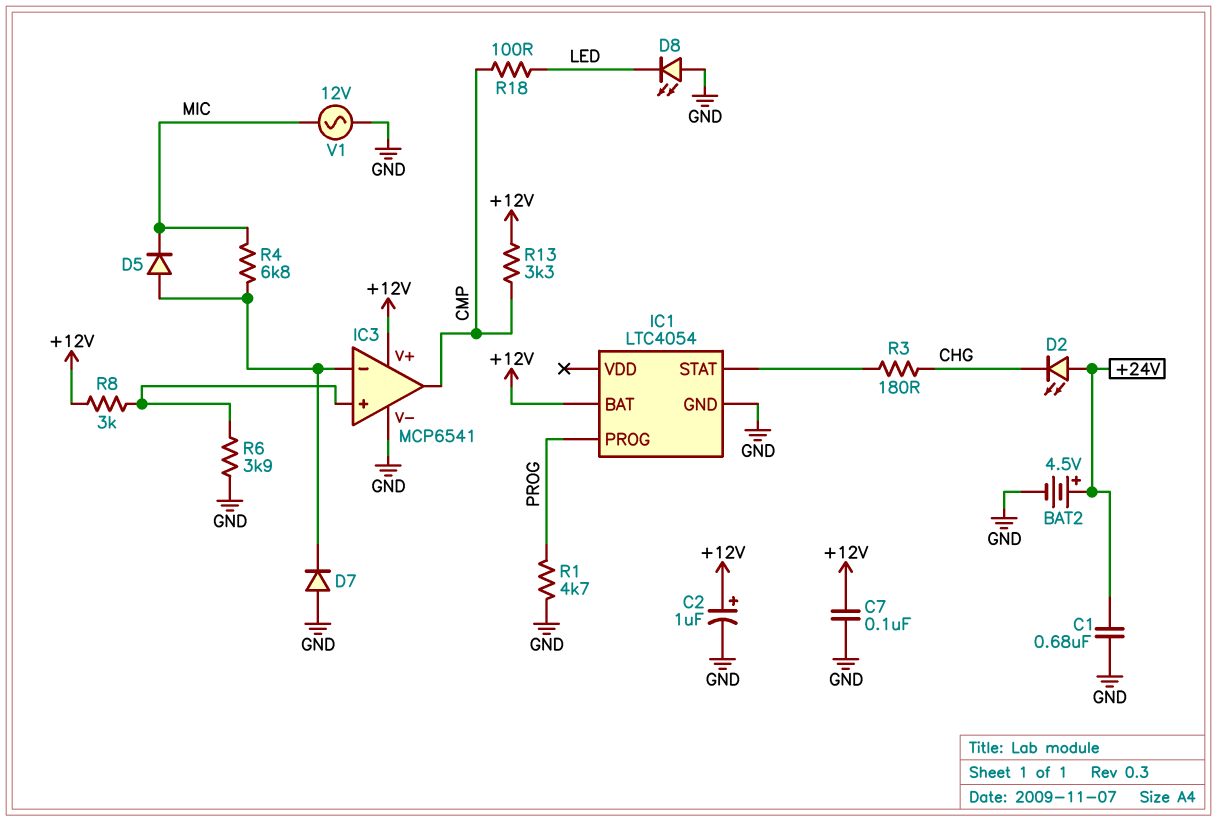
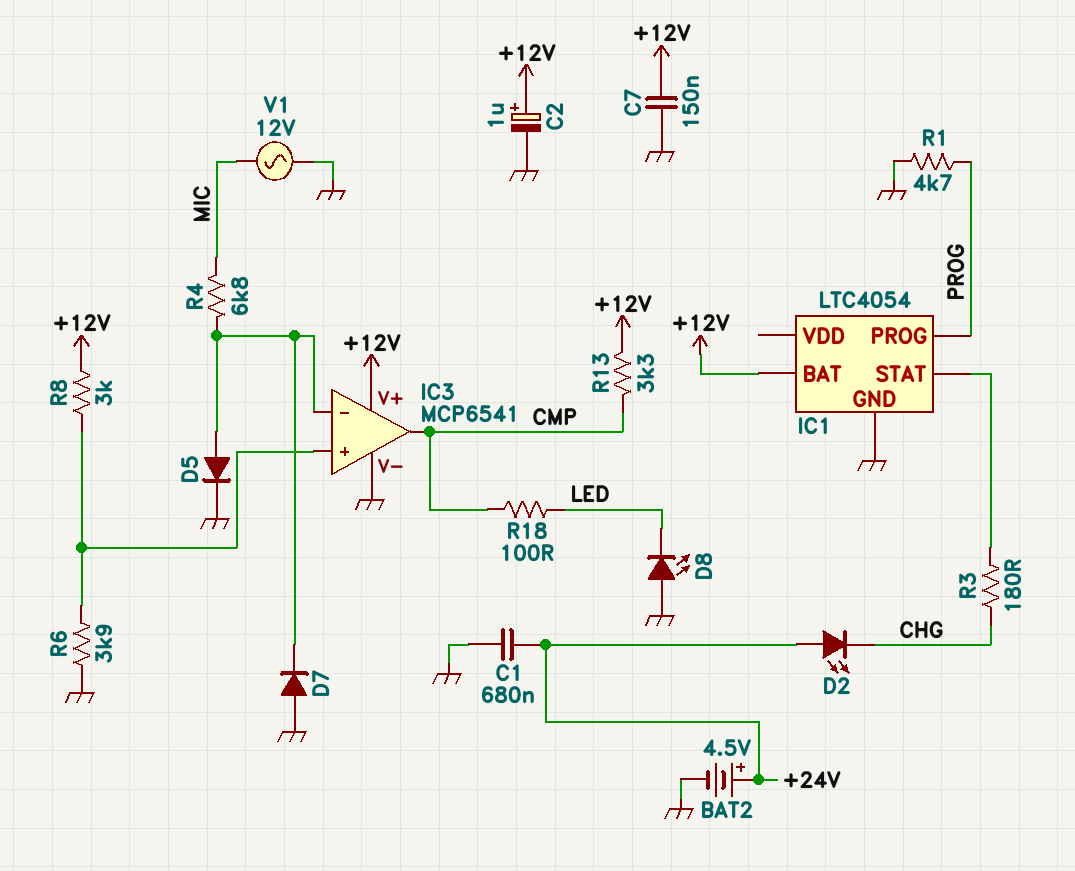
C7: 100nF (+12V, GND) -> 150nF (+12V, GND)
D5: diode (A IC3/in-, K MIC) -> diode (A IC3/in-, K GND)

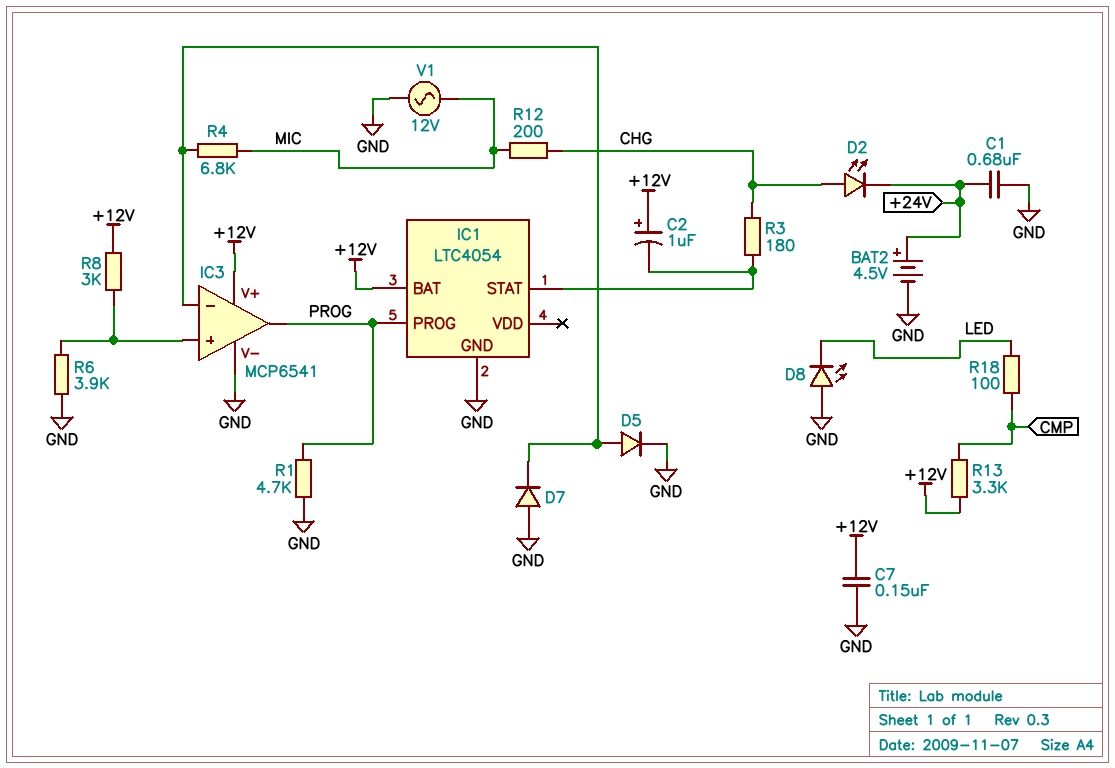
C2: 1uF (plus +12V, minus GND) -> 1uF (plus +12V, minus IC1/STAT)
D2: LED (A +24V, K CHG) -> LED (A CHG, K +24V)
IC3 pin out: CMP -> PROG
R12: none -> 200 (CHG, MIC)

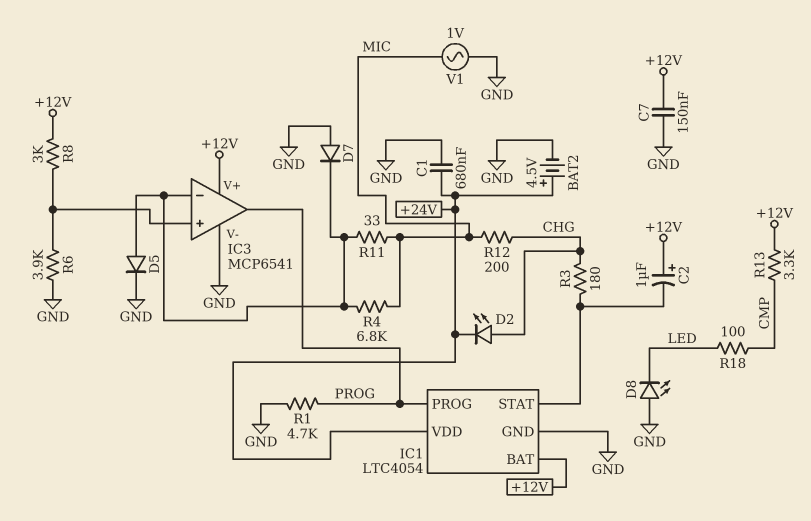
IC1 pin VDD: none -> +24V
R11: none -> 33 (IC3/in-, MIC)
V1: AC 12V (GND, MIC) -> AC 1V (GND, MIC)

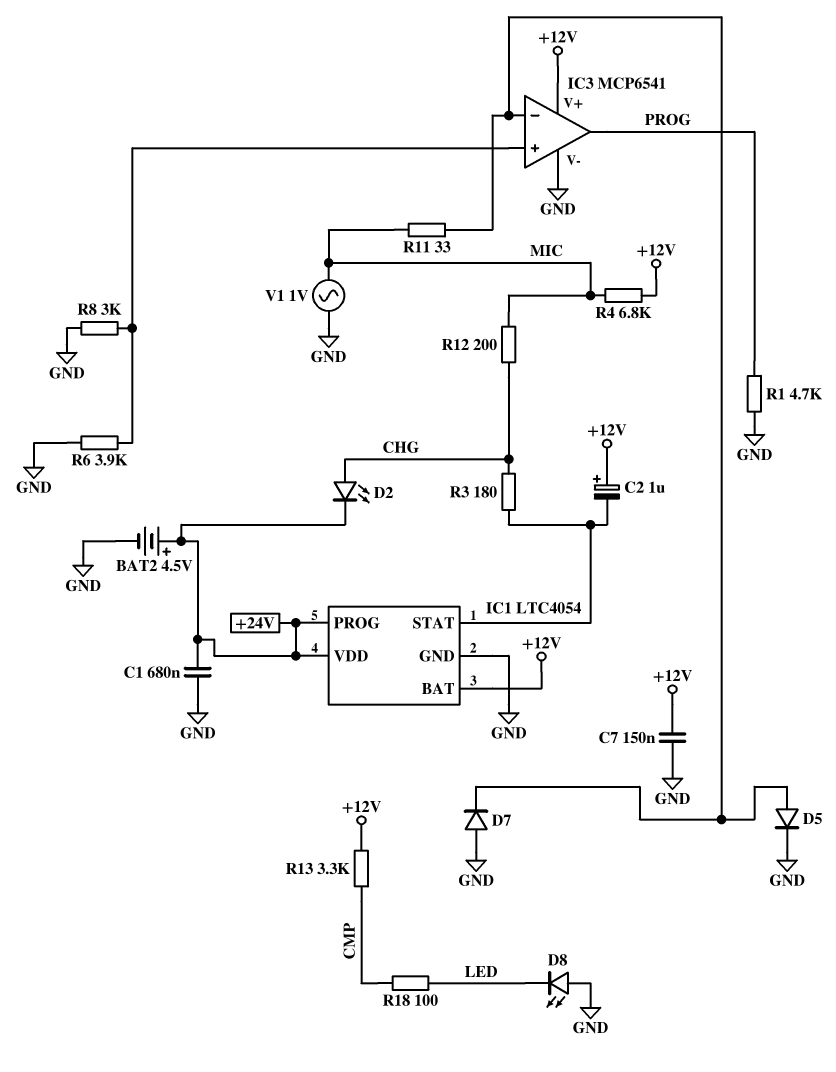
IC1 pin PROG: PROG -> +24V
R4: 6.8k (IC3/in-, MIC) -> 6.8k (+12V, MIC)
R8: 3k (+12V, IC3/in+) -> 3k (GND, IC3/in+)

